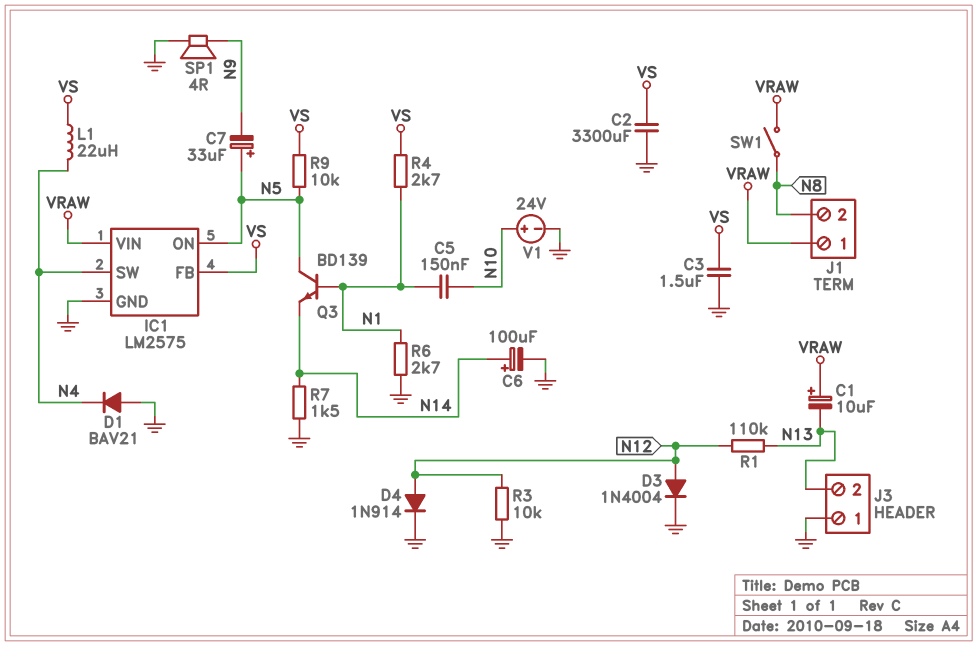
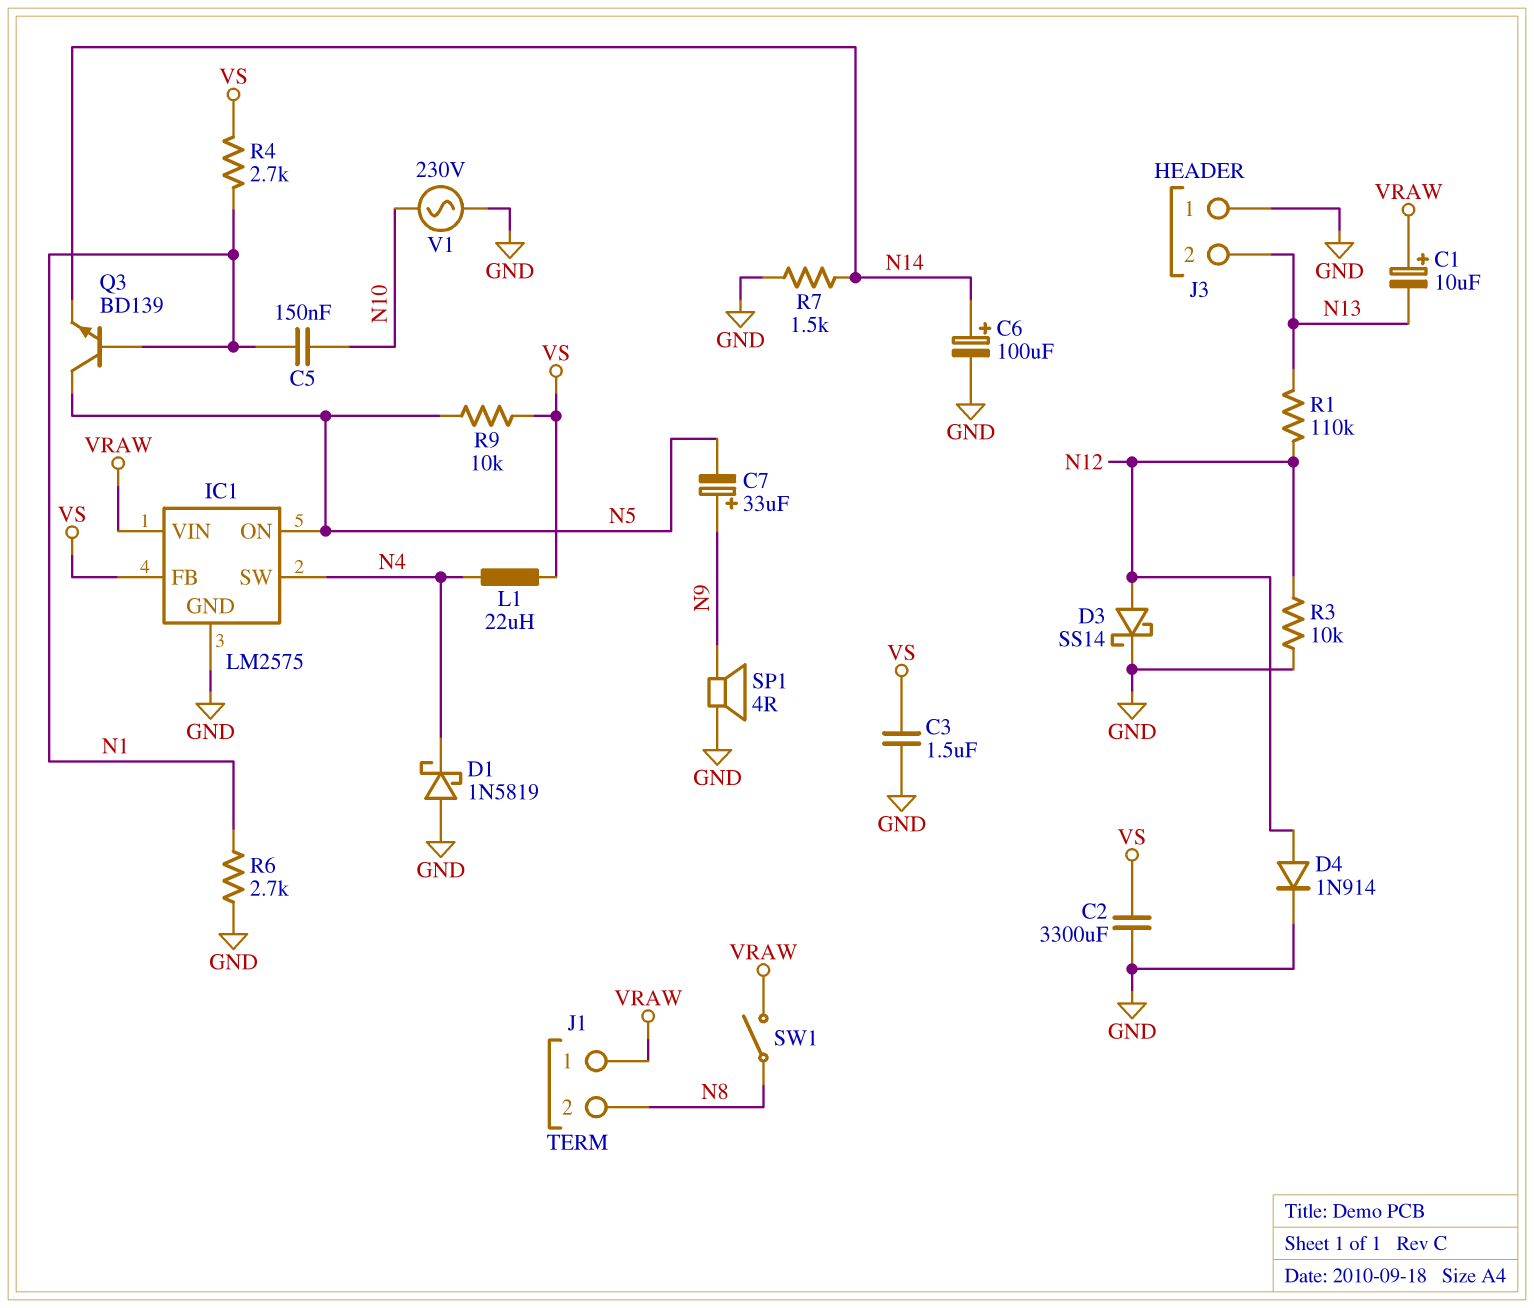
C7: 33uF (plus N5, minus N9) -> 33uF (plus N9, minus N5)
D1: diode BAV21 (A GND, K N4) -> schottky 1N5819 (A GND, K N4)
D3: diode 1N4004 (A N12, K GND) -> schottky SS14 (A N12, K GND)
V1: 24V (plus N10, minus GND) -> AC 230V (GND, N10)

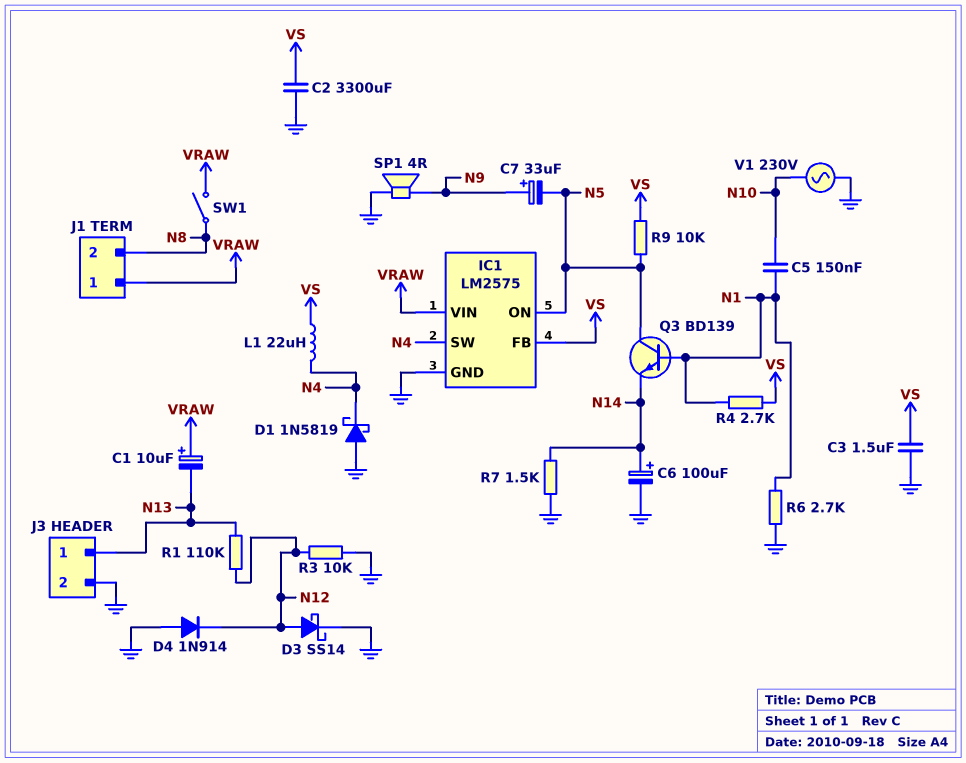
D4: diode 1N914 (A N12, K GND) -> diode 1N914 (A GND, K N12)
J3 pin 1: GND -> N13
J3 pin 2: N13 -> GND

